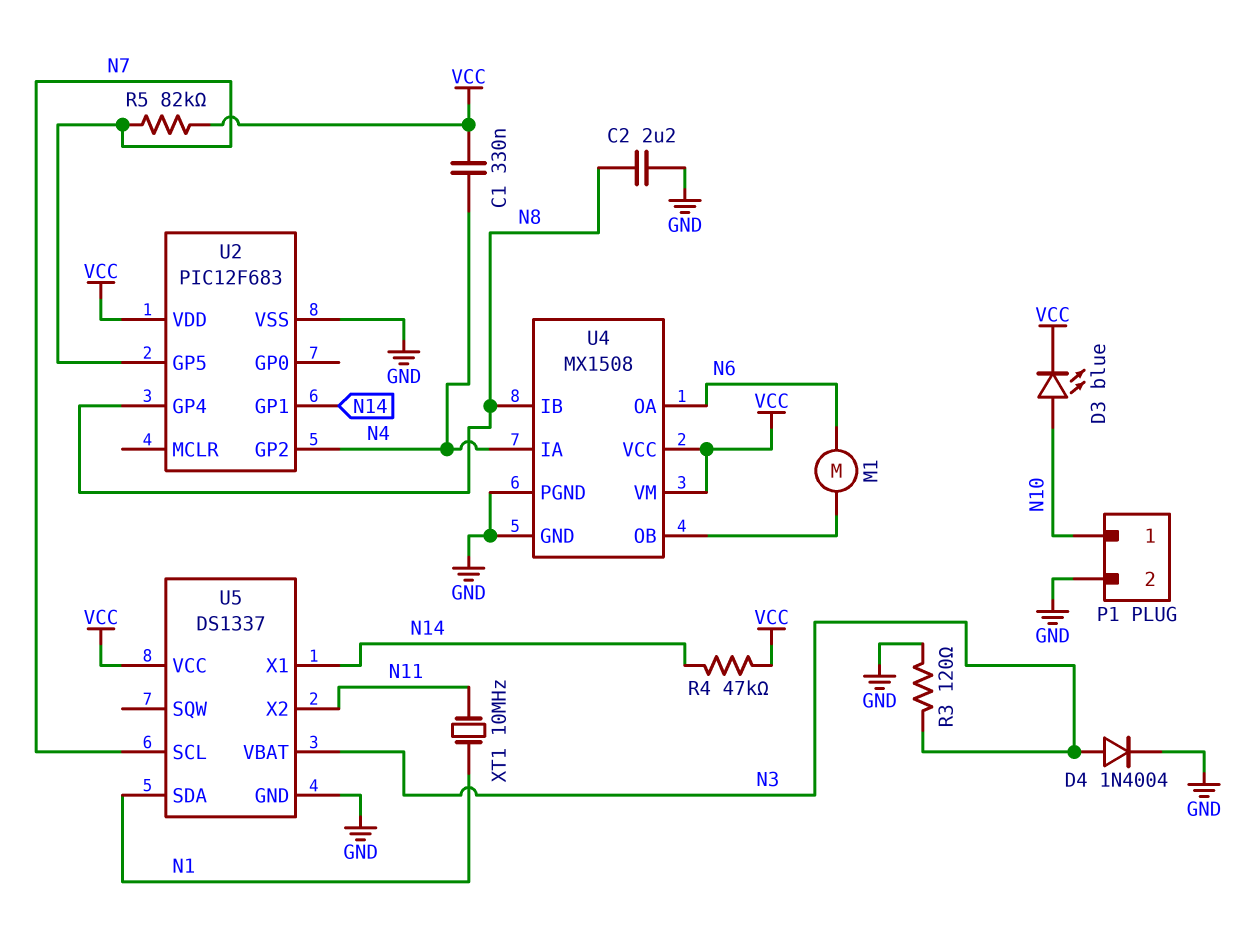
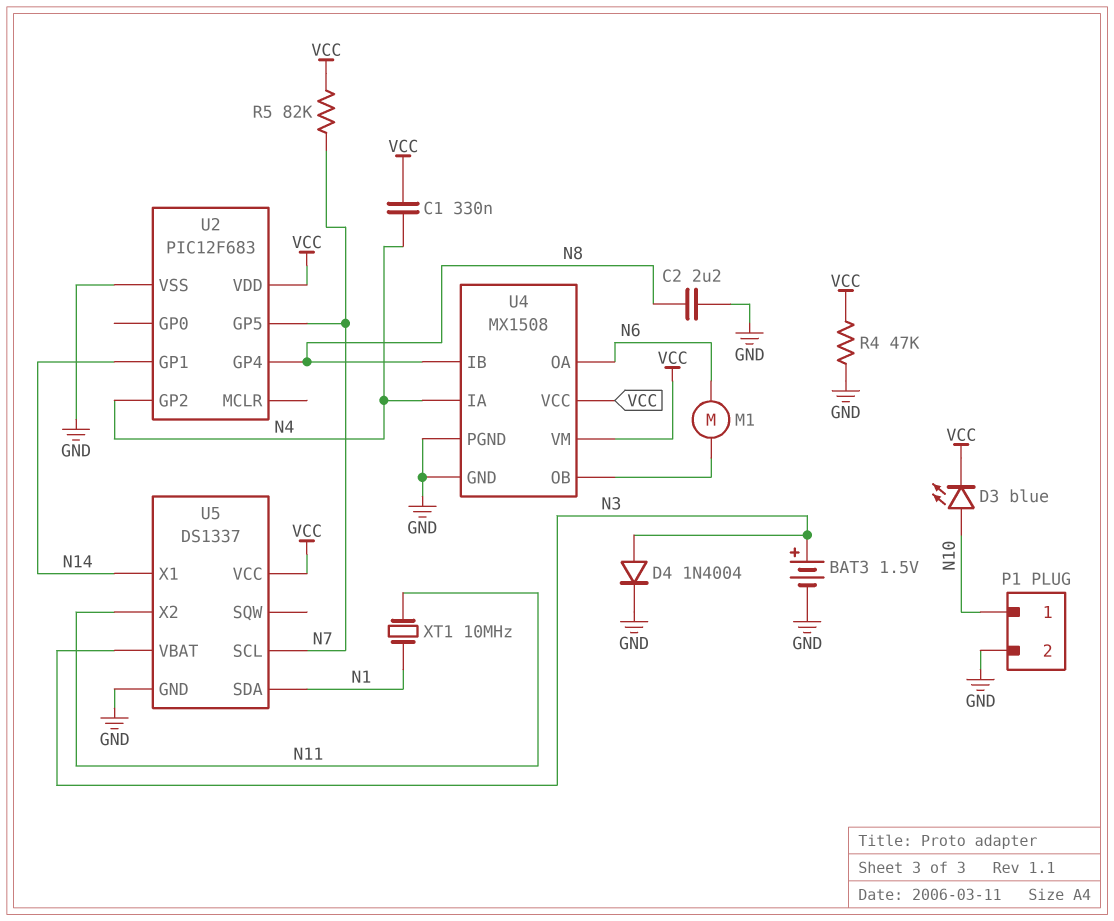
BAT3: none -> 1.5V (plus N3, minus GND)
R3: 120 (GND, N3) -> none
R4: 47k (N14, VCC) -> 47k (GND, VCC)

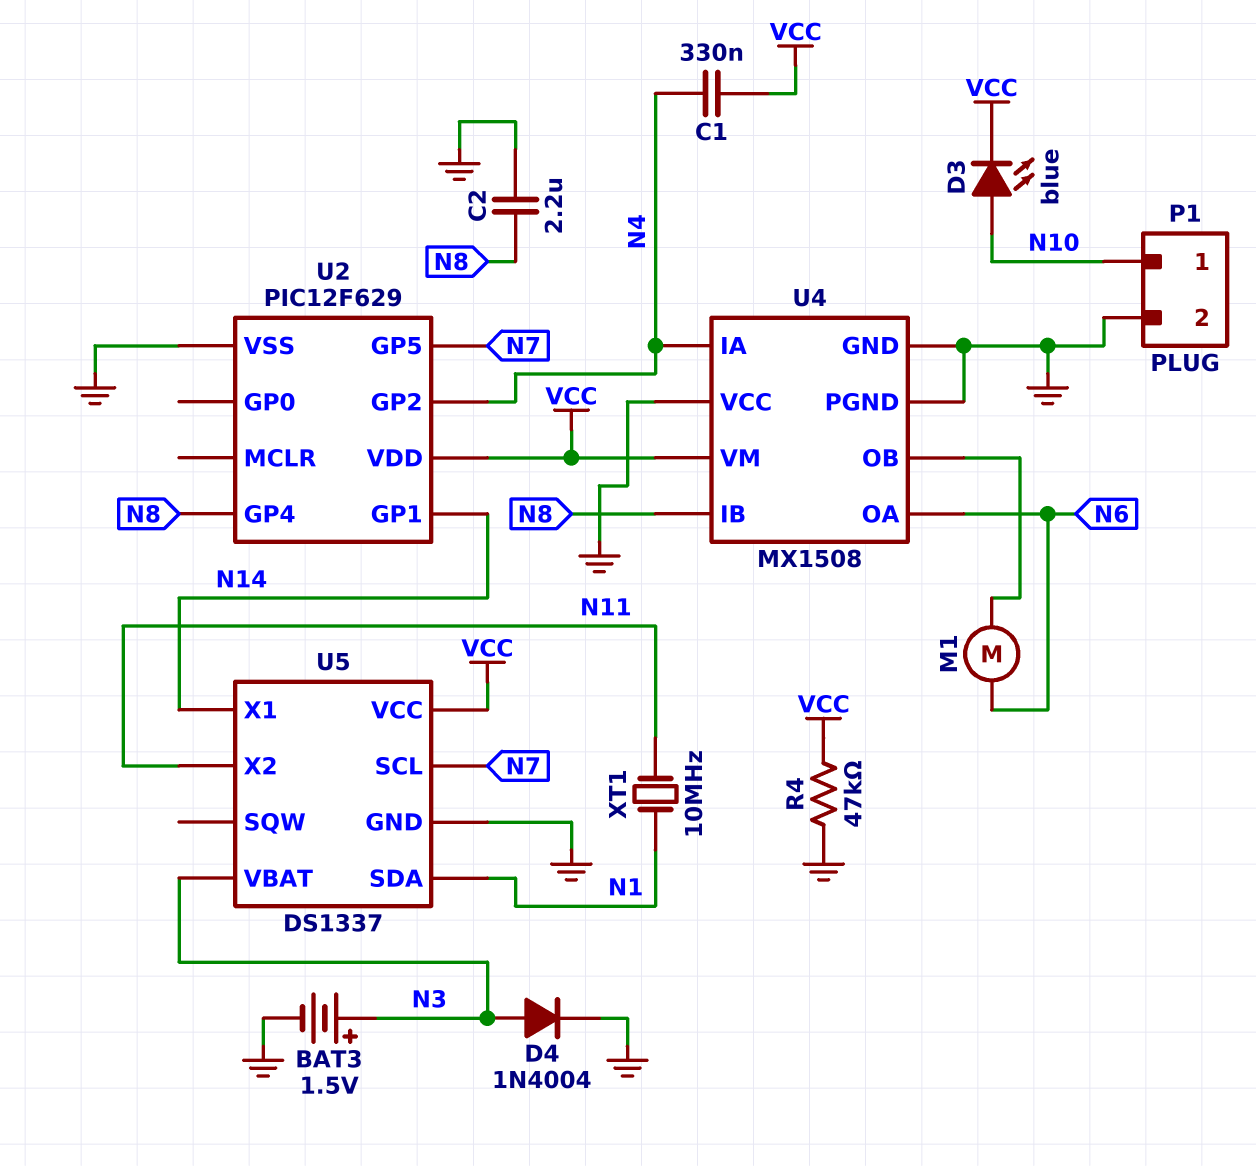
R5: 82k (N7, VCC) -> none
U2: PIC12F683 -> PIC12F629
U4 pin VCC: VCC -> GND

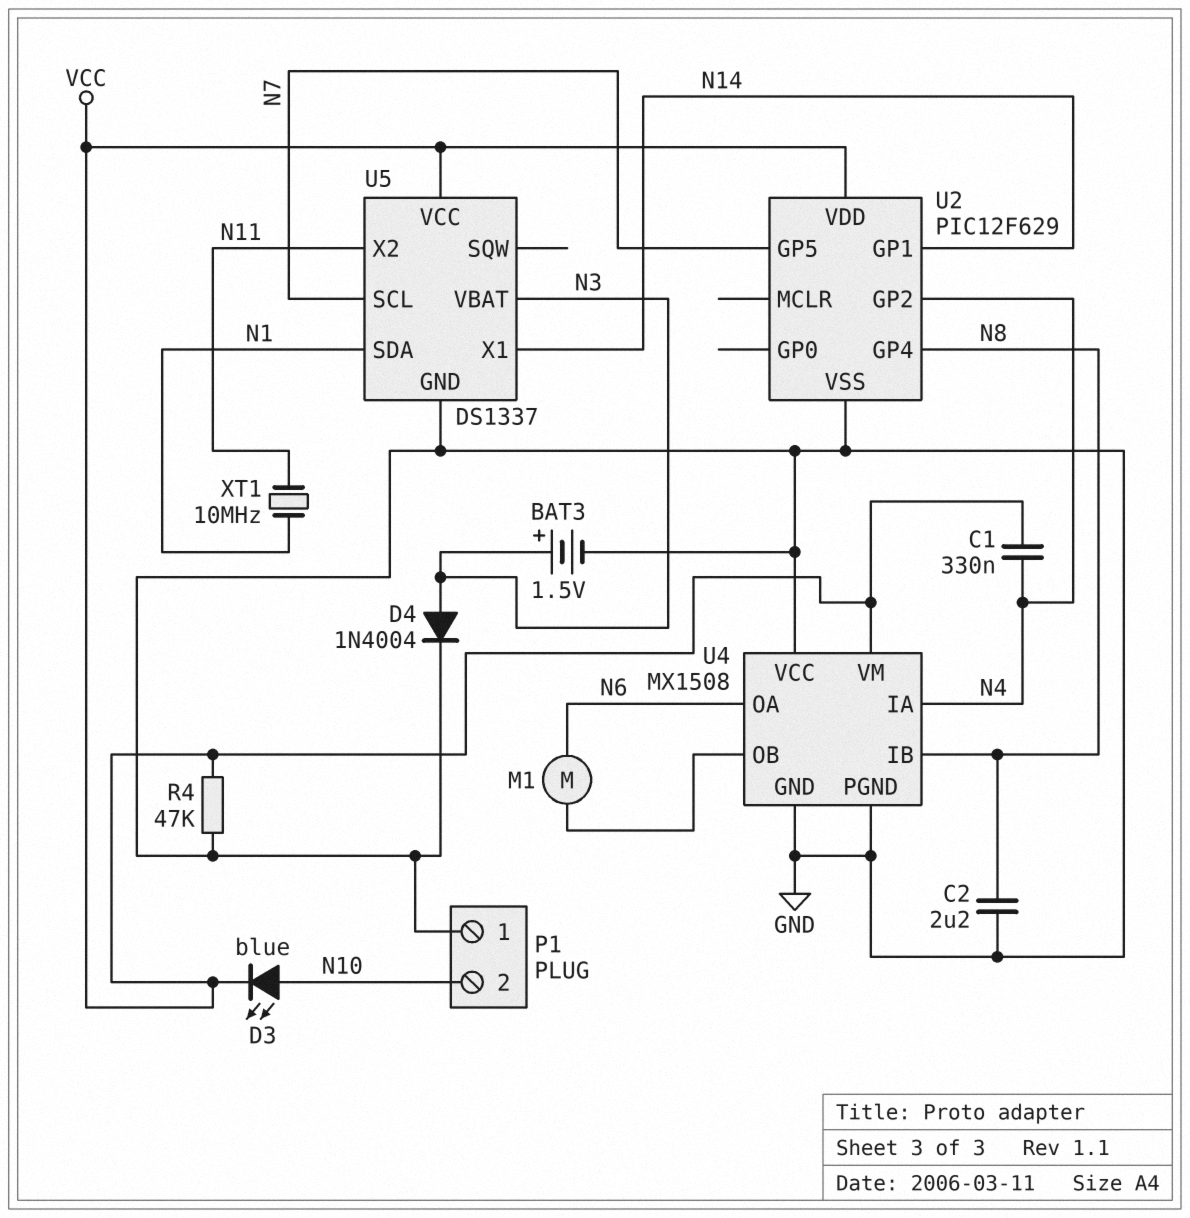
P1 pin 1: N10 -> GND
P1 pin 2: GND -> N10

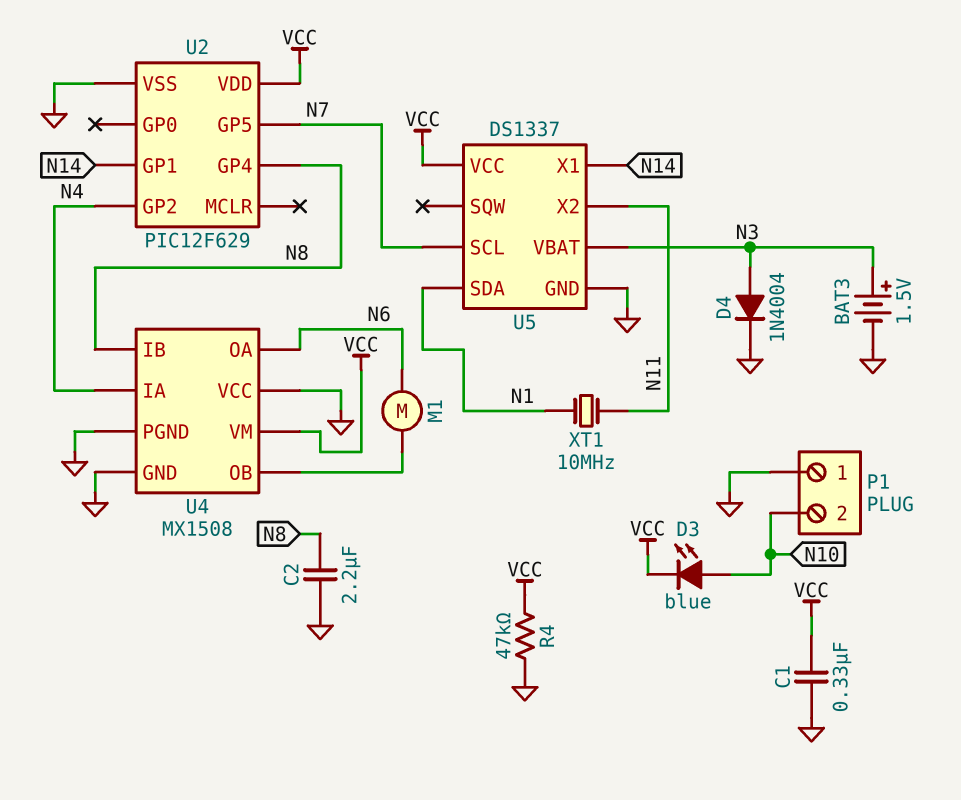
C1: 330nF (N4, VCC) -> 330nF (GND, VCC)

